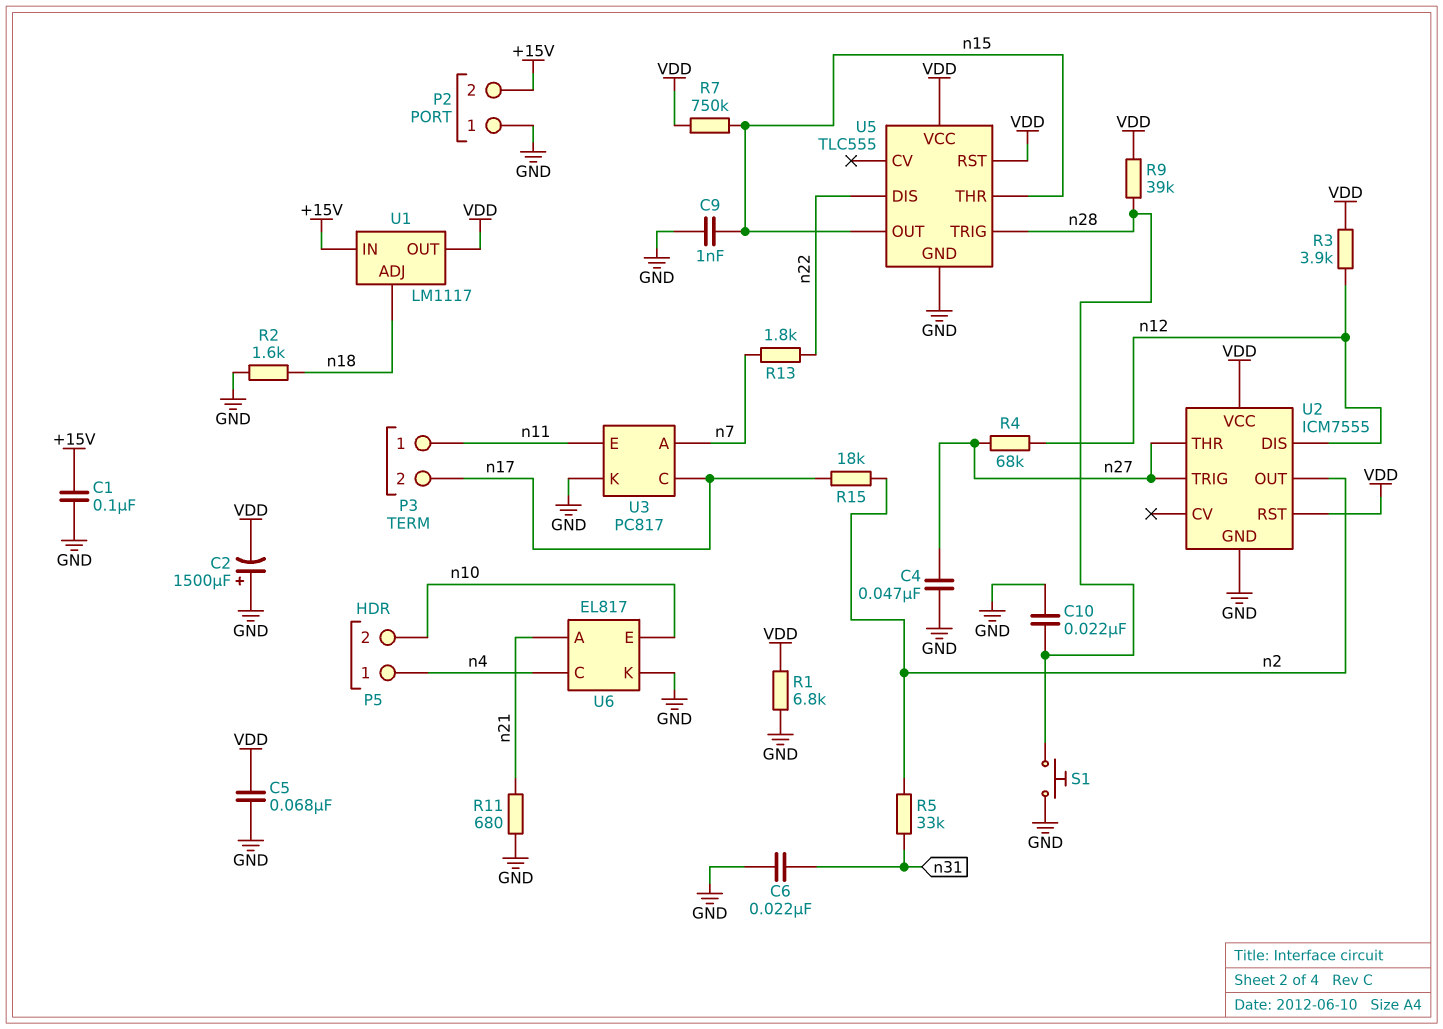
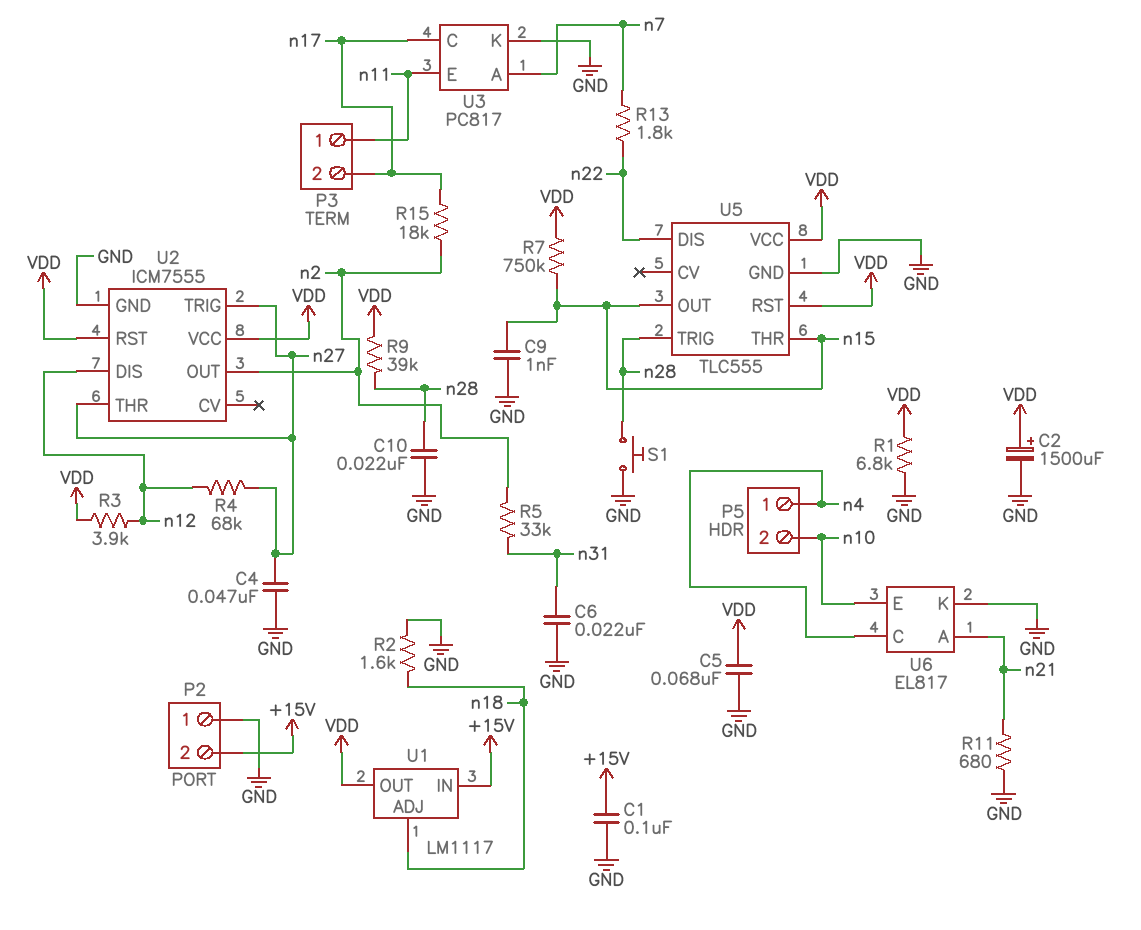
C2: 1500uF (plus GND, minus VDD) -> 1500uF (plus VDD, minus GND)

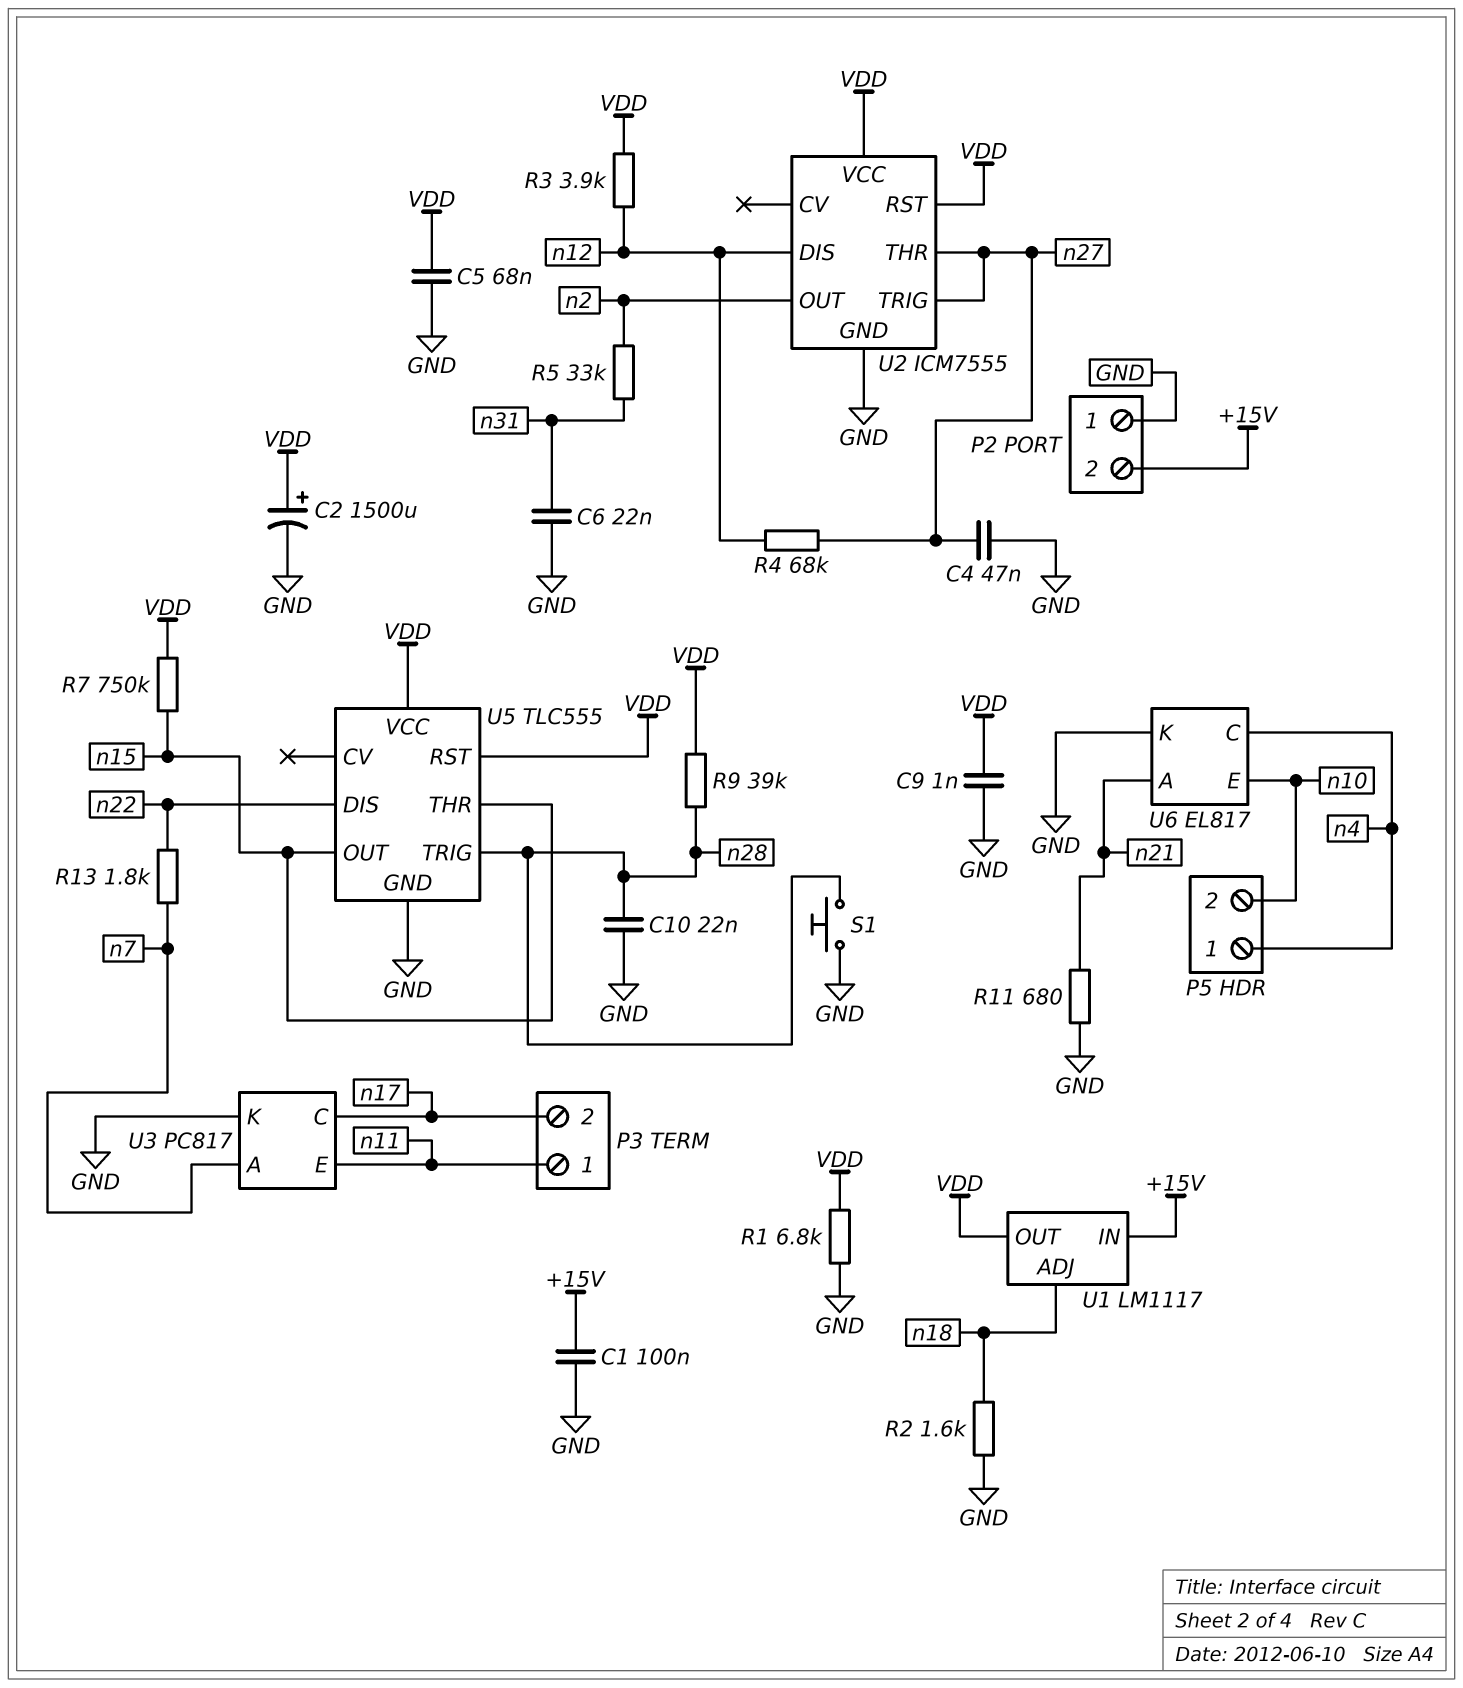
C9: 1nF (GND, n15) -> 1nF (GND, VDD)
R15: 18k (n2, n17) -> none

